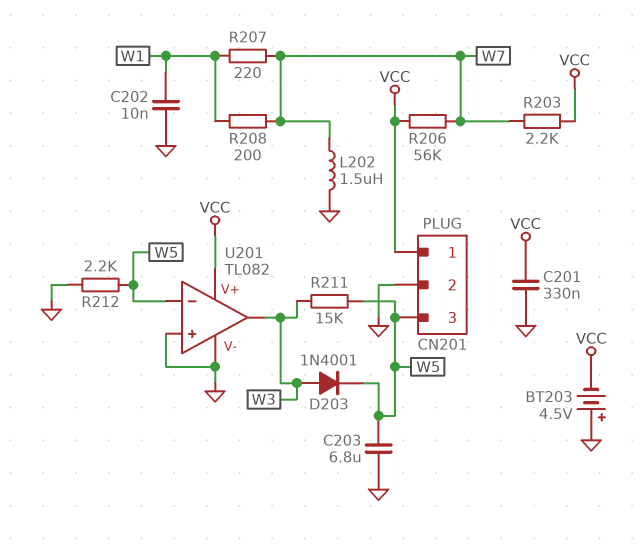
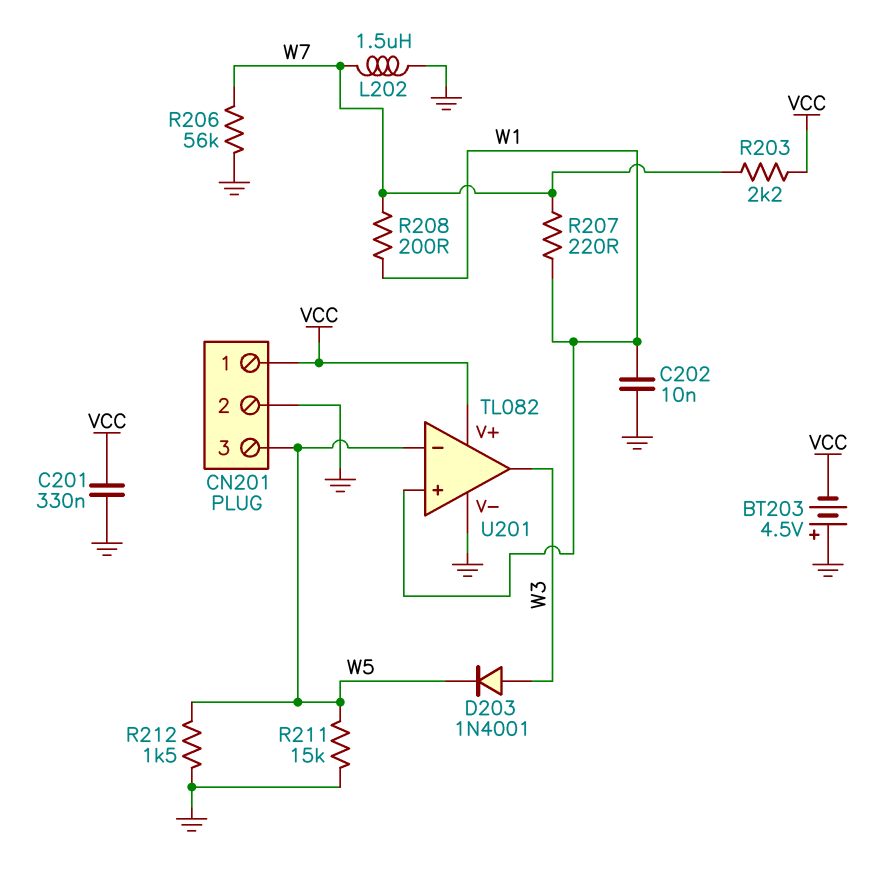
C203: 6.8uF (GND, W5) -> none
R206: 56k (VCC, W7) -> 56k (GND, W7)
R211: 15k (W3, W5) -> 15k (GND, W5)
R212: 2.2k (GND, W5) -> 1.5k (GND, W5)
U201 pin in+: GND -> W1

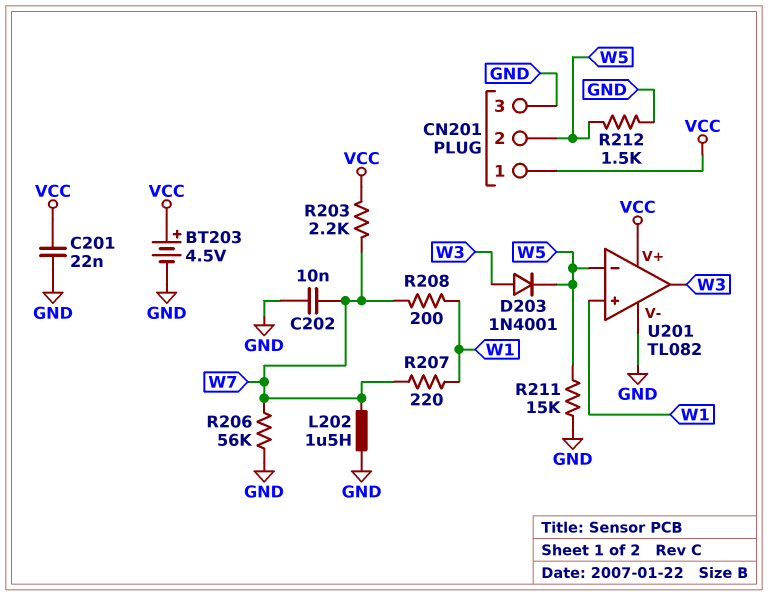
BT203: 4.5V (plus GND, minus VCC) -> 4.5V (plus VCC, minus GND)
C201: 330nF (GND, VCC) -> 22nF (GND, VCC)
C202: 10nF (GND, W1) -> 10nF (GND, W7)
CN201 pin 2: GND -> W5
CN201 pin 3: W5 -> GND

